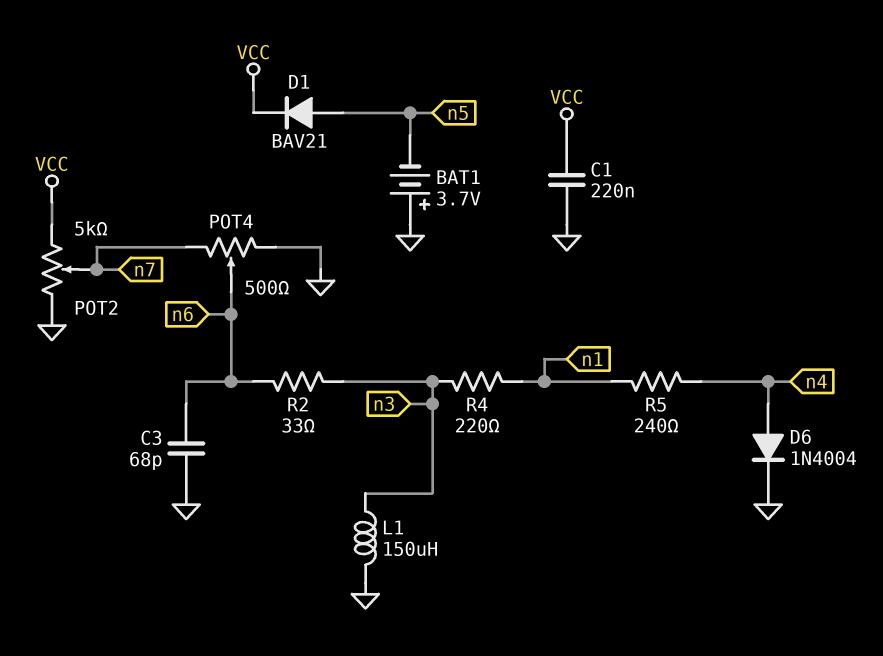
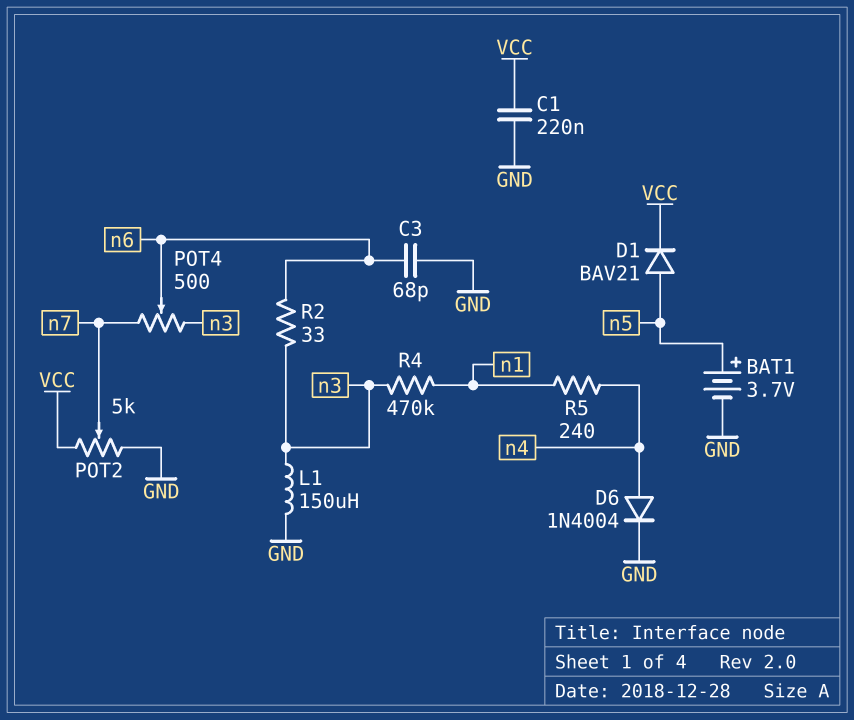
BAT1: 3.7V (plus GND, minus n5) -> 3.7V (plus n5, minus GND)
POT4: 500 (GND, n7, wiper n6) -> 500 (n3, n7, wiper n6)
R4: 220 (n1, n3) -> 470k (n1, n3)

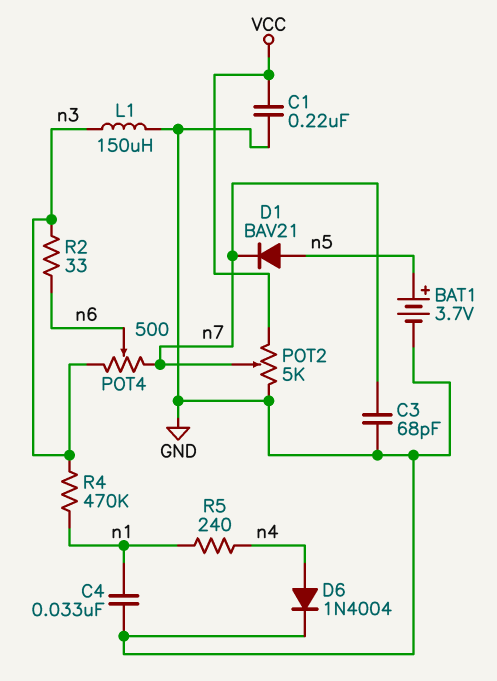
C3: 68pF (GND, n6) -> 68pF (GND, n7)
C4: none -> 33nF (GND, n1)
D1: diode BAV21 (A n5, K VCC) -> diode BAV21 (A n5, K n7)

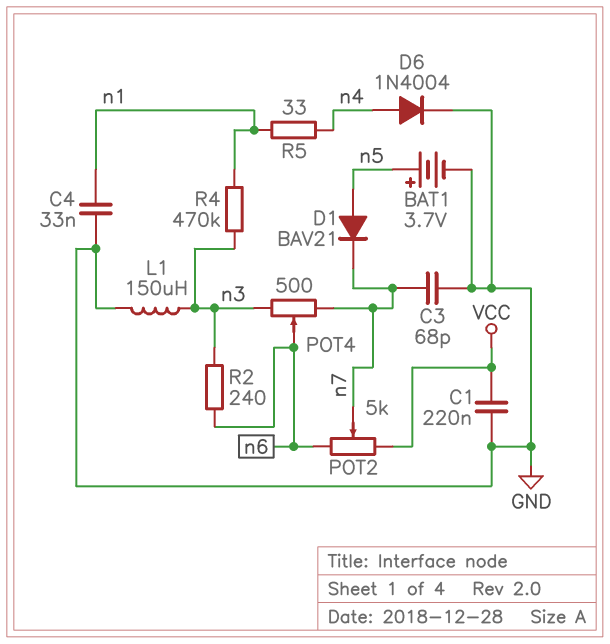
POT2: 5k (GND, VCC, wiper n7) -> 5k (VCC, n6, wiper n7)
R2: 33 (n3, n6) -> 240 (n3, n6)
R5: 240 (n1, n4) -> 33 (n1, n4)

